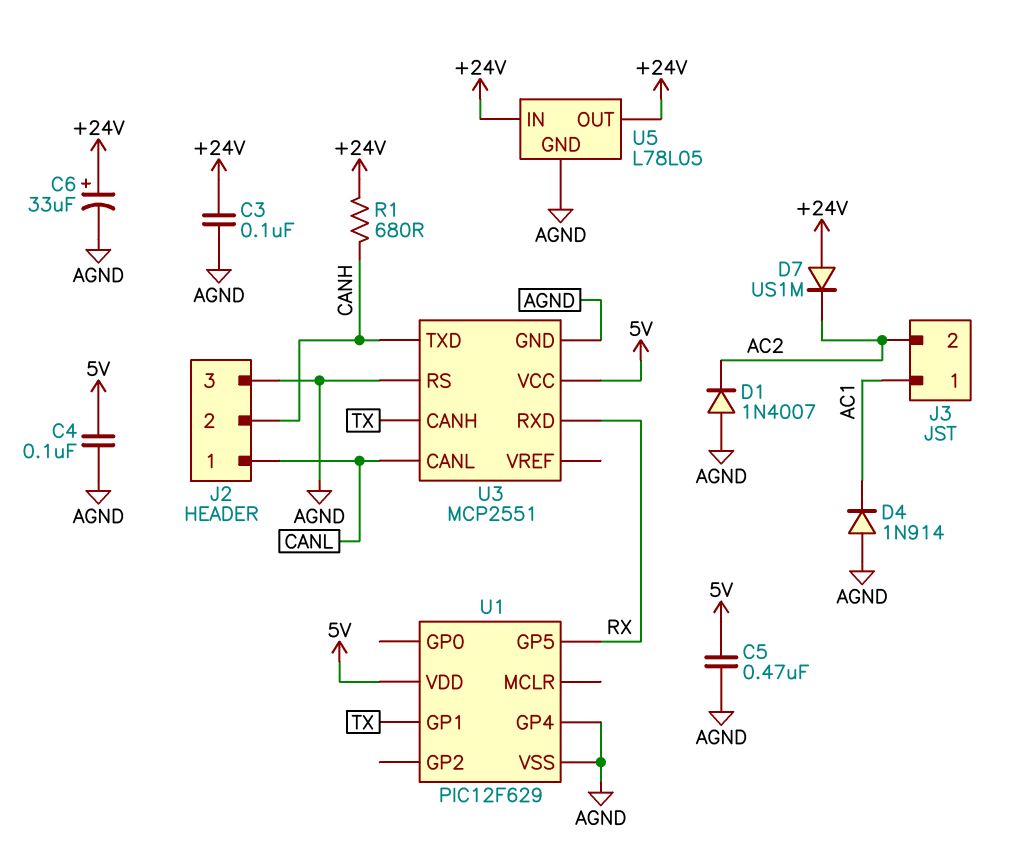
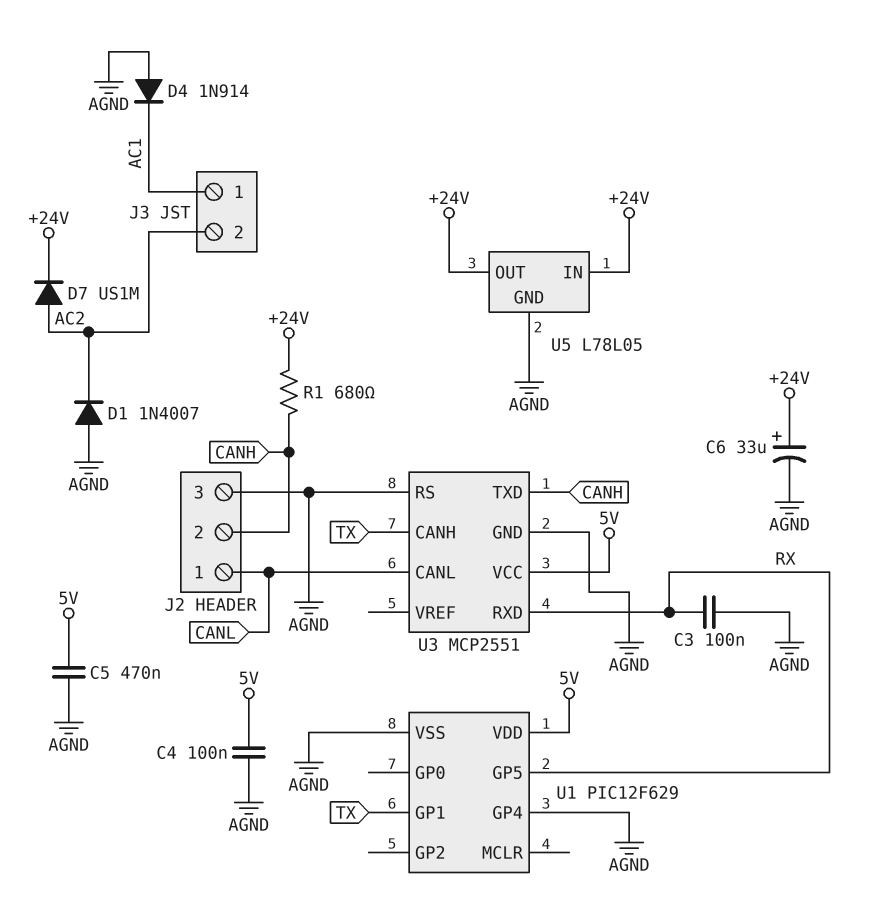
C3: 100nF (+24V, AGND) -> 100nF (AGND, RX)
D7: diode US1M (A +24V, K AC2) -> diode US1M (A AC2, K +24V)

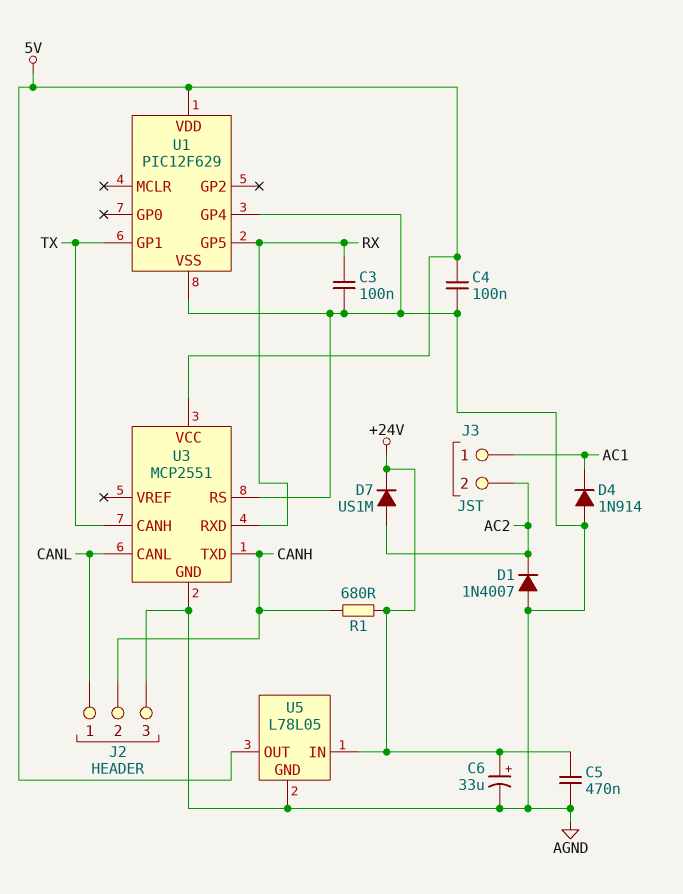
C5: 470nF (5V, AGND) -> 470nF (+24V, AGND)
U5 pin OUT: +24V -> 5V

